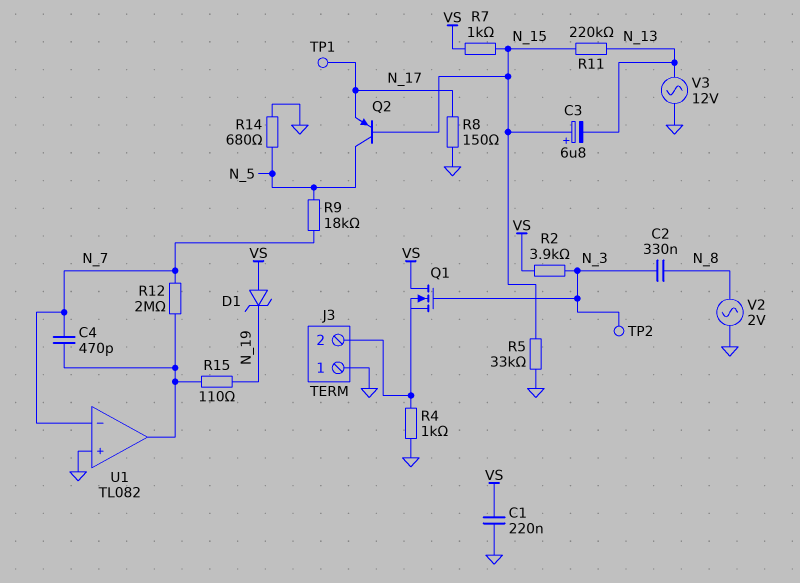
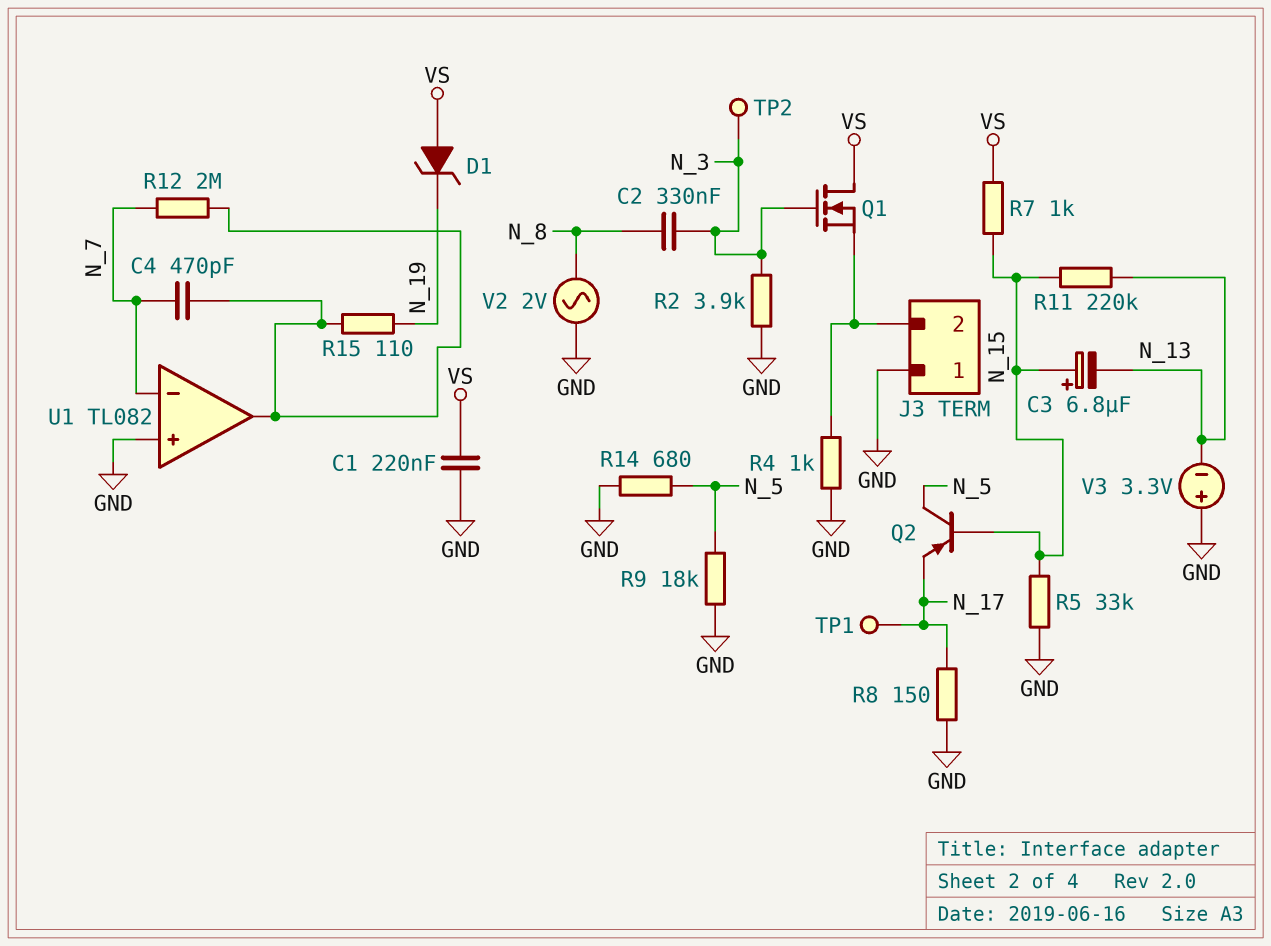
R2: 3.9k (N_3, VS) -> 3.9k (GND, N_3)
R9: 18k (N_5, N_7) -> 18k (GND, N_5)
V3: AC 12V (GND, N_13) -> 3.3V (plus GND, minus N_13)

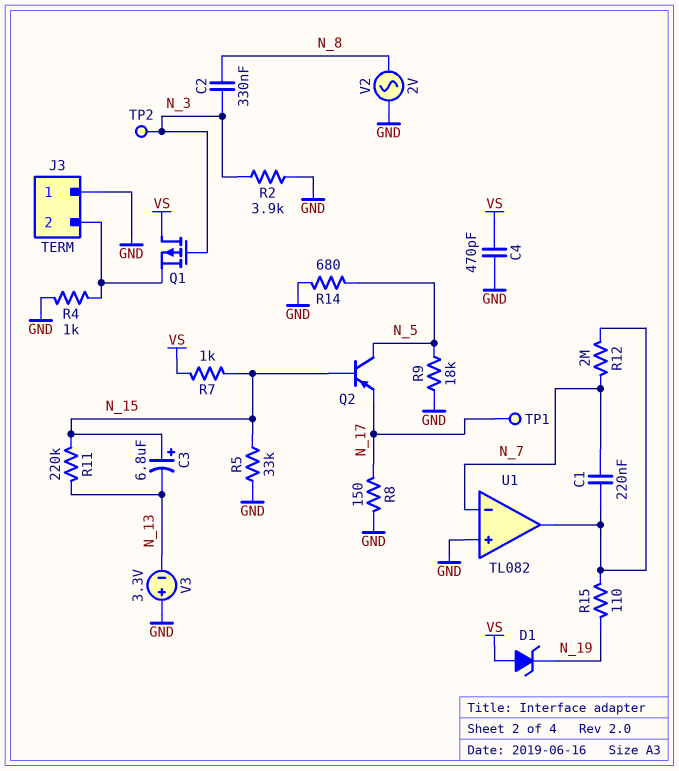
C1: 220nF (GND, VS) -> 220nF (N_7, U1/out)
C4: 470pF (N_7, U1/out) -> 470pF (GND, VS)
Q1: NMOS (G N_3, D VS, S J3/2) -> PMOS (G N_3, D VS, S J3/2)

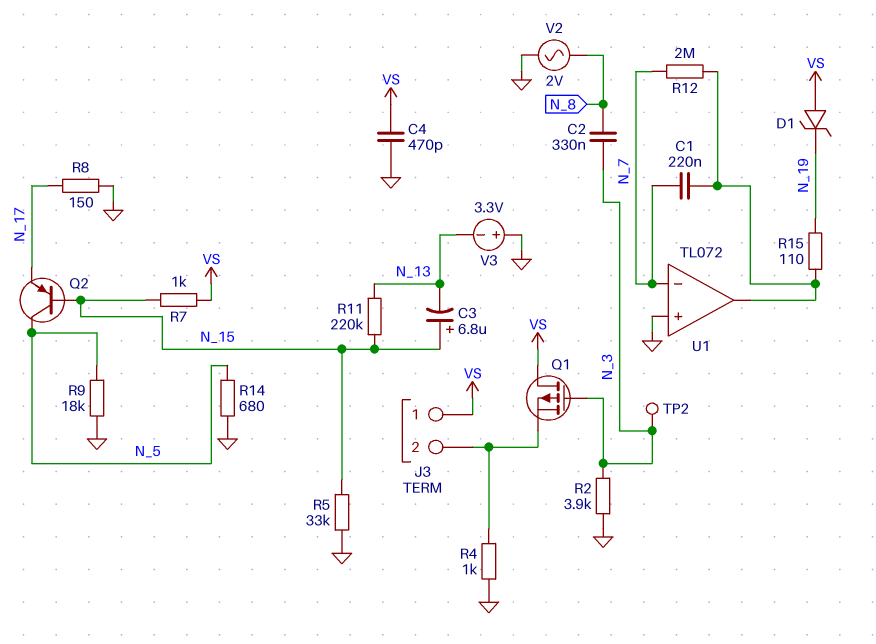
J3 pin 1: GND -> VS
TP1: test point (N_17) -> none
U1: TL082 -> TL072

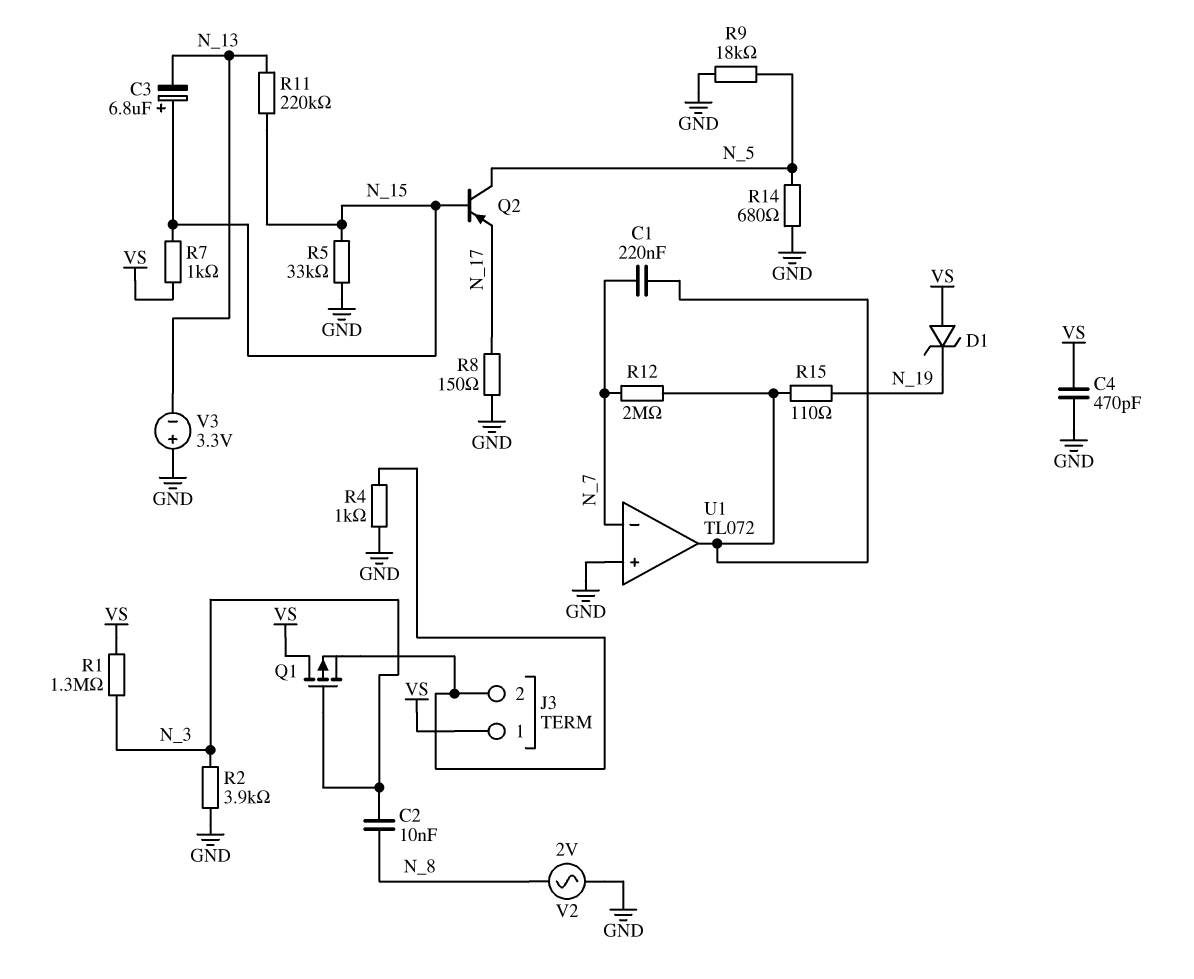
C2: 330nF (N_3, N_8) -> 10nF (N_3, N_8)
R1: none -> 1.3M (N_3, VS)
TP2: test point (N_3) -> none

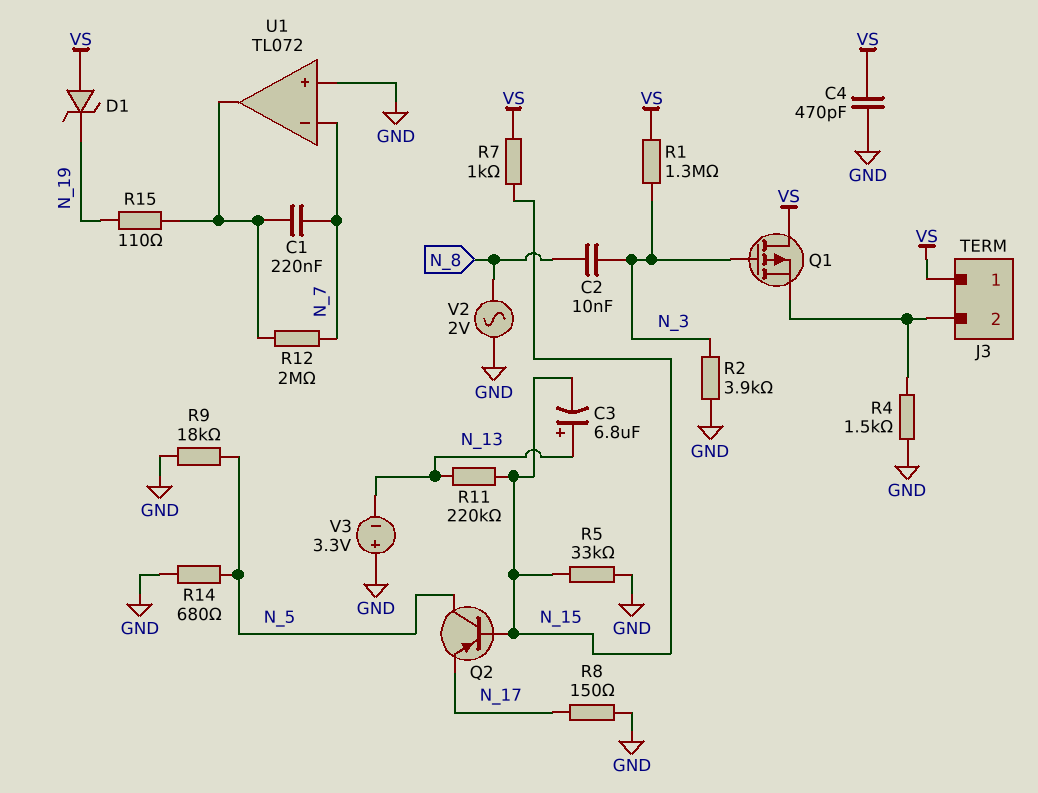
C3: 6.8uF (plus N_15, minus N_13) -> 6.8uF (plus N_13, minus N_15)
R4: 1k (GND, J3/2) -> 1.5k (GND, J3/2)

